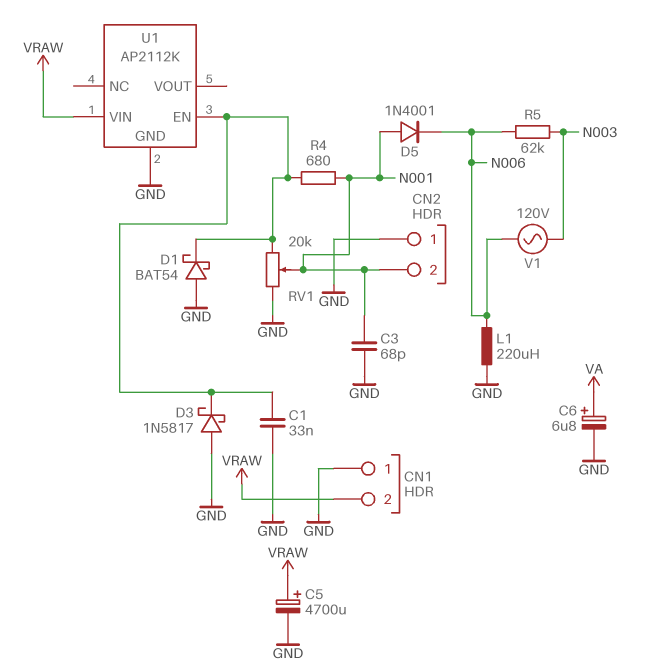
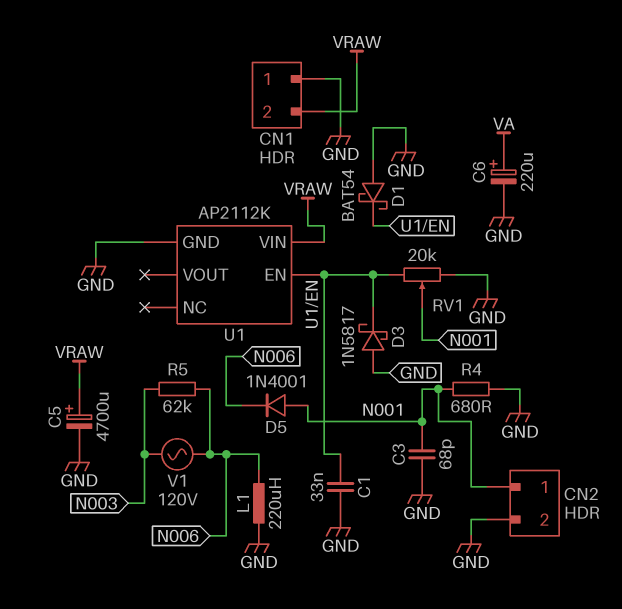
C6: 6.8uF (plus VA, minus GND) -> 220uF (plus VA, minus GND)
CN2 pin 1: GND -> N001
CN2 pin 2: N001 -> GND
R4: 680 (N001, U1/EN) -> 680 (GND, N001)

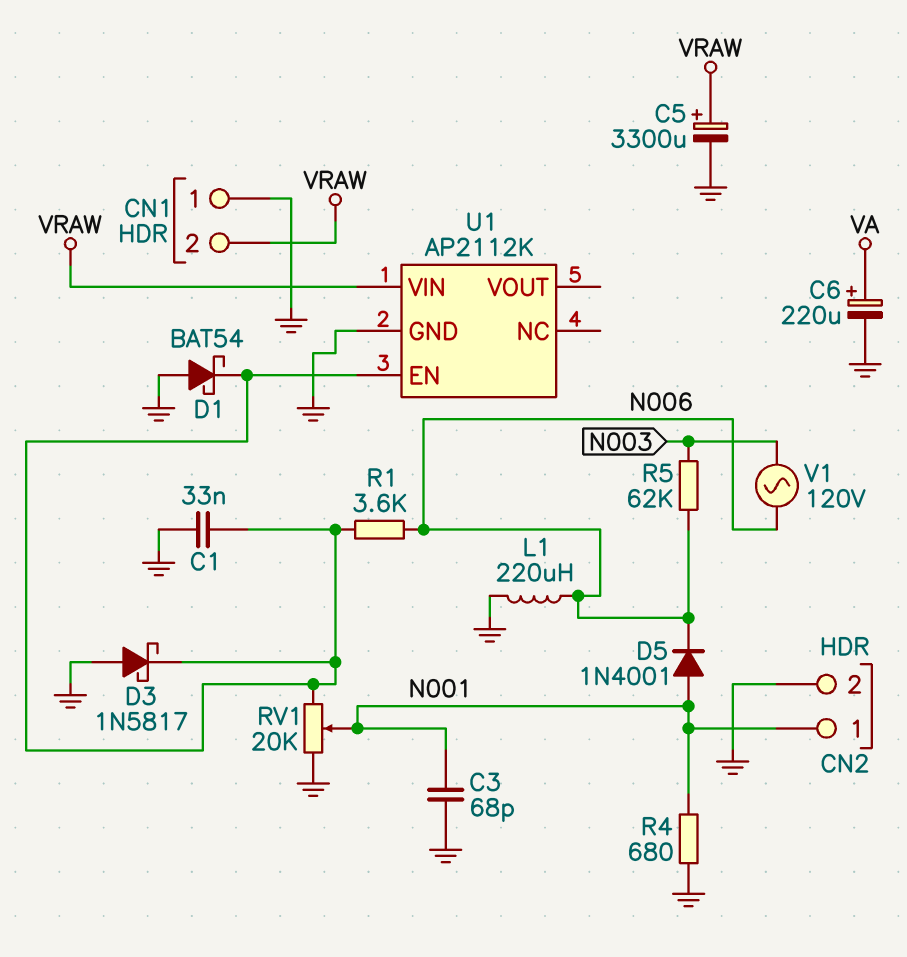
C5: 4700uF (plus VRAW, minus GND) -> 3300uF (plus VRAW, minus GND)
R1: none -> 3.6k (N006, U1/EN)

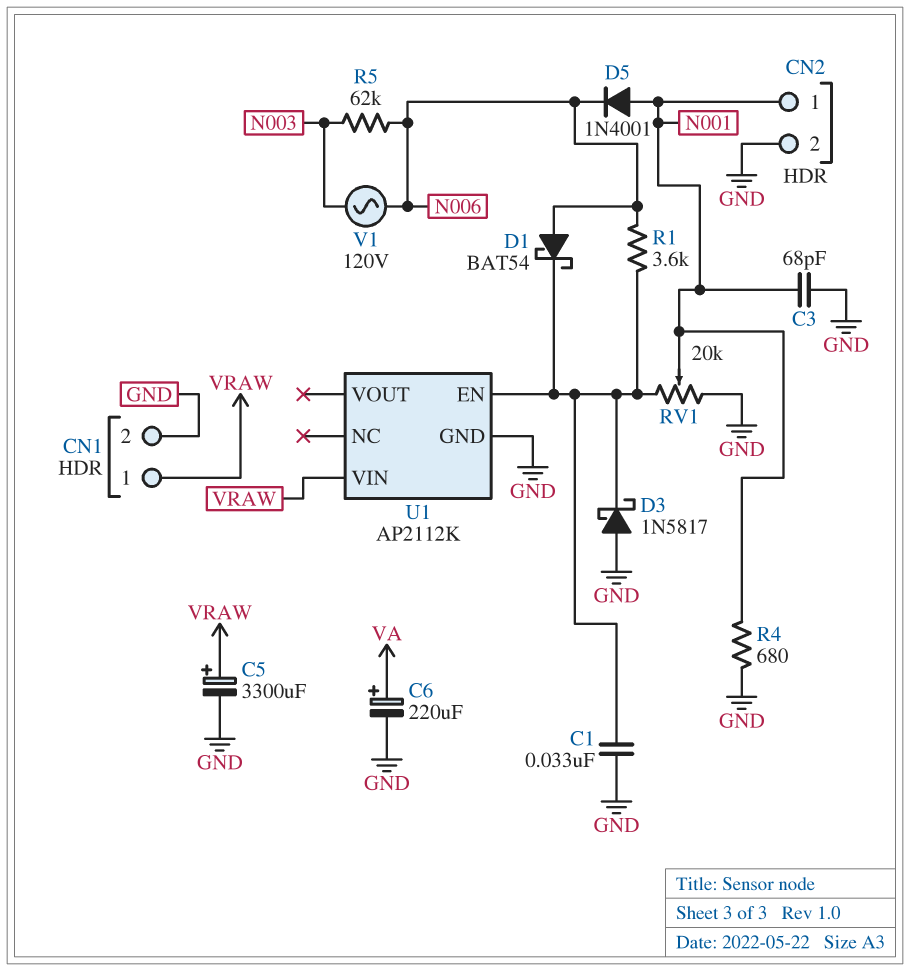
CN1 pin 1: GND -> VRAW
CN1 pin 2: VRAW -> GND
D1: schottky BAT54 (A GND, K U1/EN) -> schottky BAT54 (A N006, K U1/EN)
L1: 220uH (GND, N006) -> none

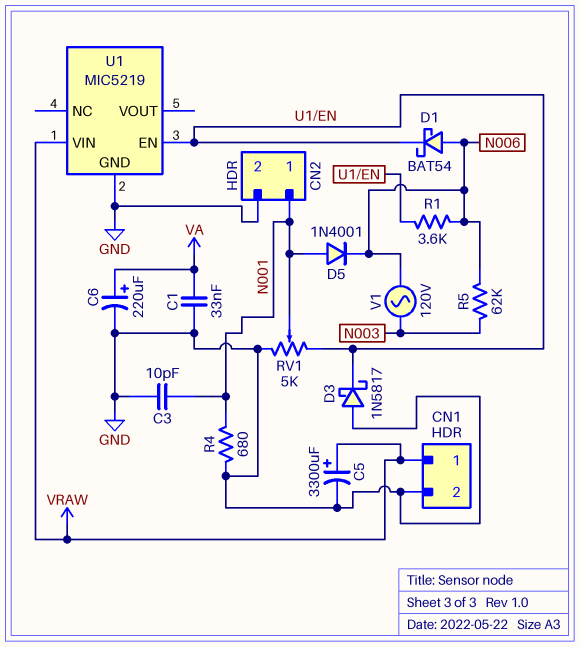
C1: 33nF (GND, U1/EN) -> 33nF (GND, VA)
C3: 68pF (GND, N001) -> 10pF (GND, N001)
RV1: 20k (GND, U1/EN, wiper N001) -> 5k (GND, U1/EN, wiper N001)
U1: AP2112K -> MIC5219

